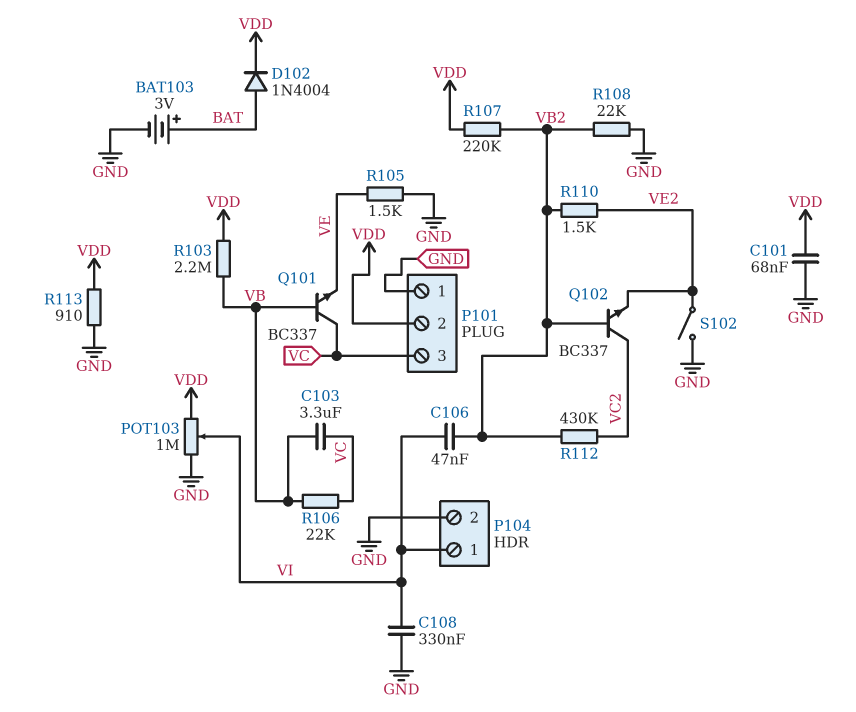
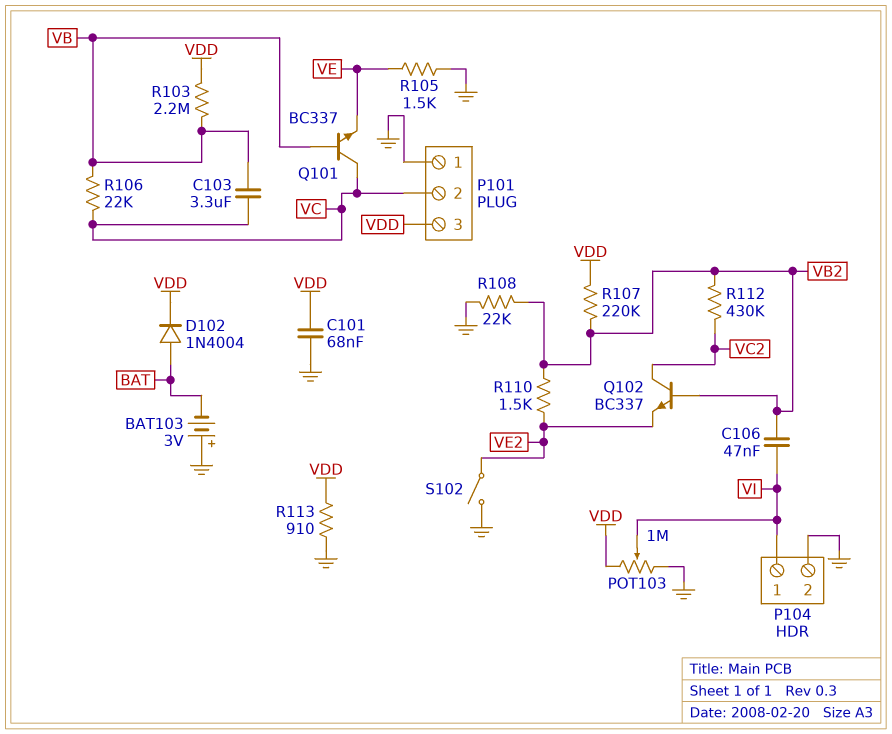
BAT103: 3V (plus BAT, minus GND) -> 3V (plus GND, minus BAT)
C108: 330nF (GND, VI) -> none
P101 pin 2: VDD -> VC
P101 pin 3: VC -> VDD

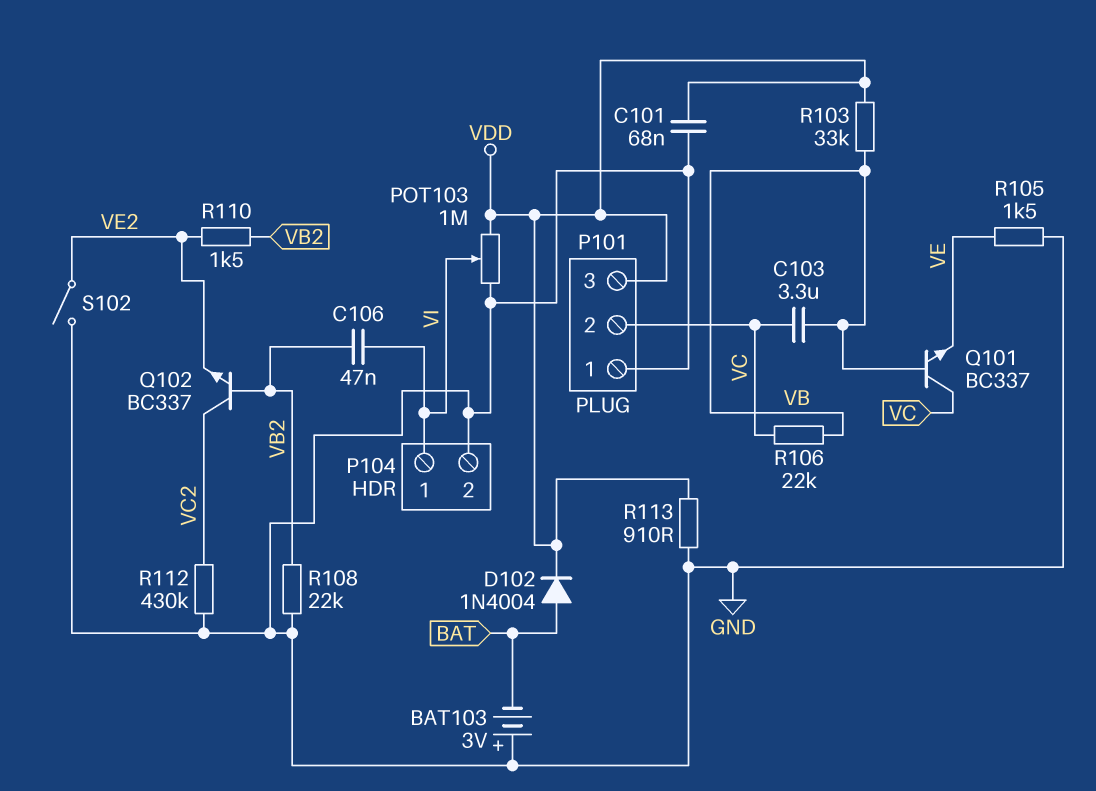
R103: 2.2M (VB, VDD) -> 33k (VB, VDD)
R107: 220k (VB2, VDD) -> none
R112: 430k (VB2, VC2) -> 430k (GND, VC2)

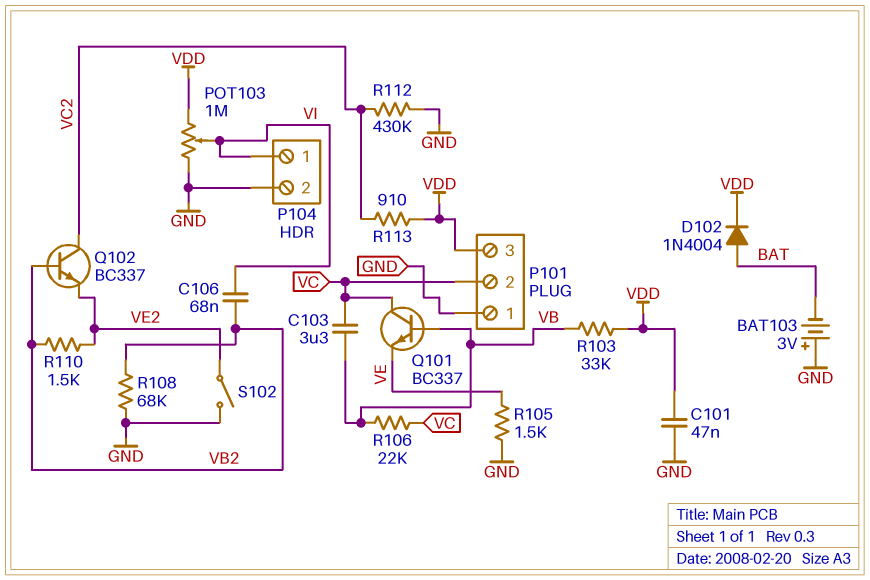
C101: 68nF (GND, VDD) -> 47nF (GND, VDD)
C106: 47nF (VB2, VI) -> 68nF (VB2, VI)
R108: 22k (GND, VB2) -> 68k (GND, VB2)
R113: 910 (GND, VDD) -> 910 (VC2, VDD)

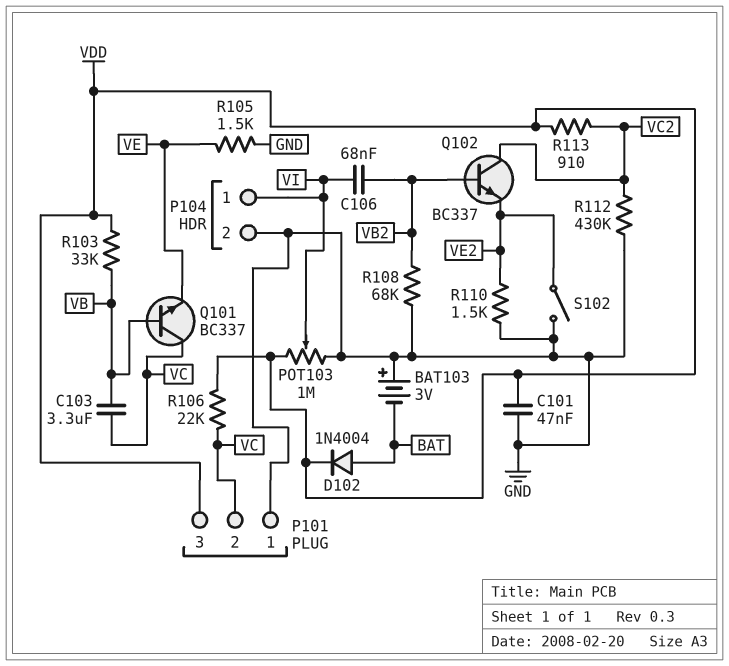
R106: 22k (VB, VC) -> 22k (VC, VDD)
R110: 1.5k (VB2, VE2) -> 1.5k (GND, VE2)

